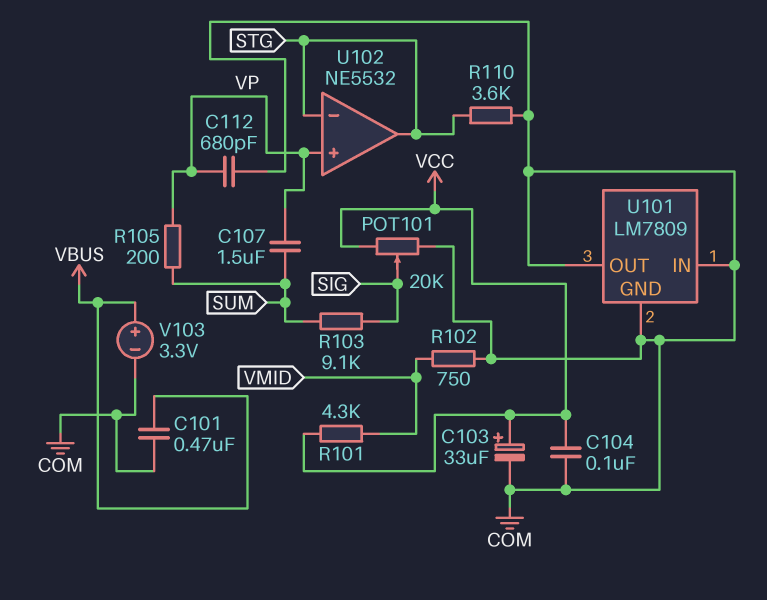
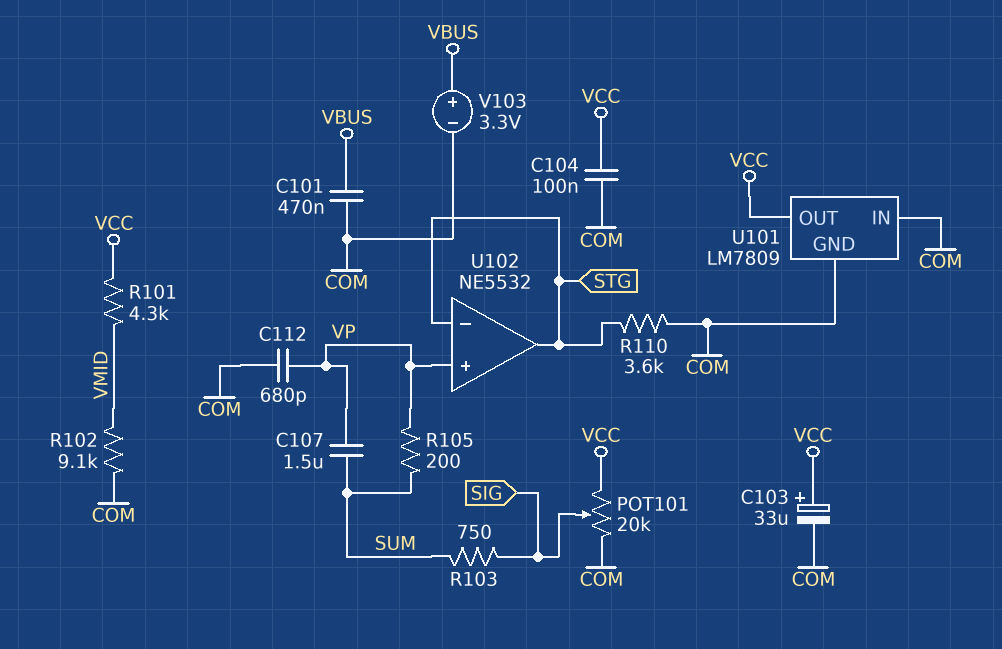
R102: 750 (COM, VMID) -> 9.1k (COM, VMID)
R103: 9.1k (SIG, SUM) -> 750 (SIG, SUM)
U101 pin OUT: COM -> VCC

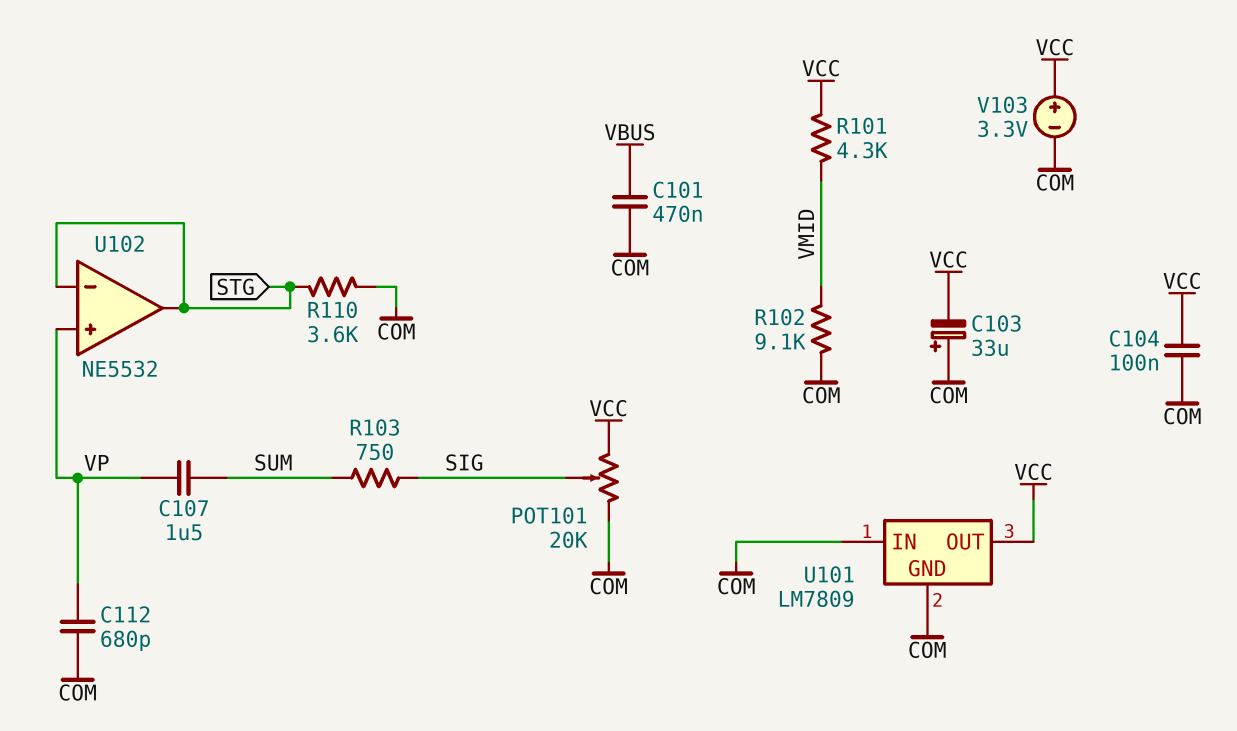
C103: 33uF (plus VCC, minus COM) -> 33uF (plus COM, minus VCC)
R105: 200 (SUM, VP) -> none
V103: 3.3V (plus VBUS, minus COM) -> 3.3V (plus VCC, minus COM)

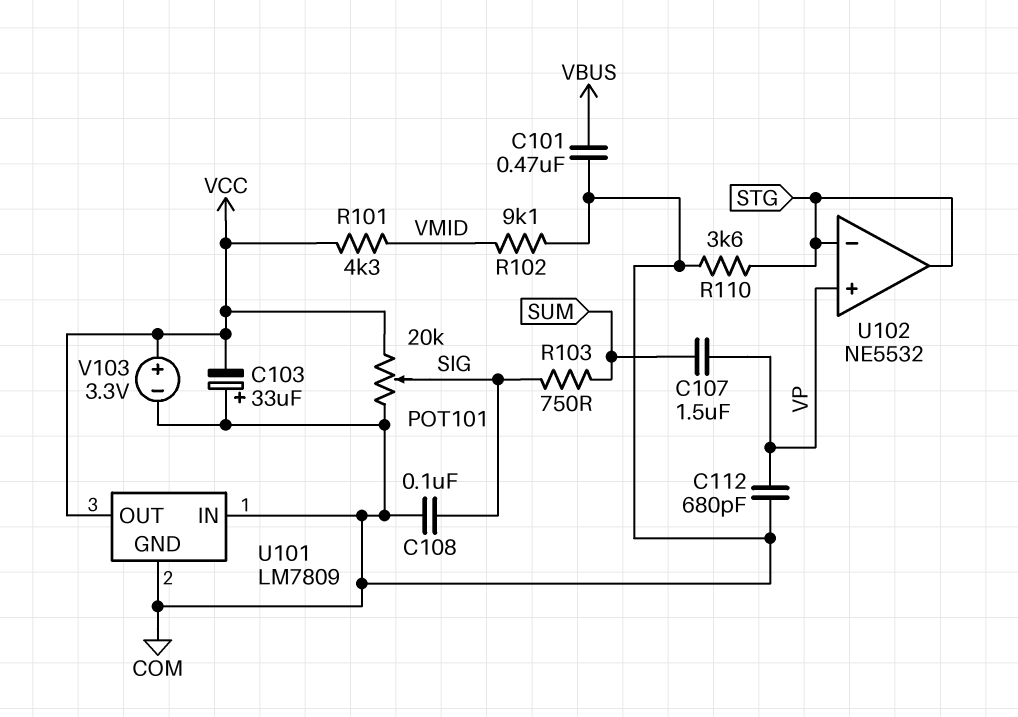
C104: 100nF (COM, VCC) -> none
C108: none -> 100nF (COM, SIG)

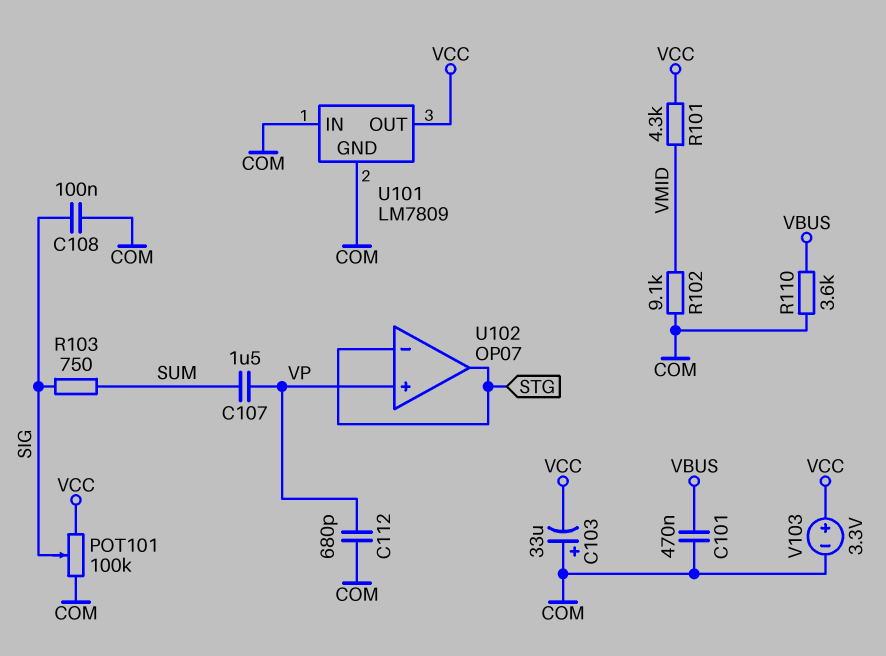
POT101: 20k (COM, VCC, wiper SIG) -> 100k (COM, VCC, wiper SIG)
R110: 3.6k (COM, STG) -> 3.6k (COM, VBUS)
U102: NE5532 -> OP07

